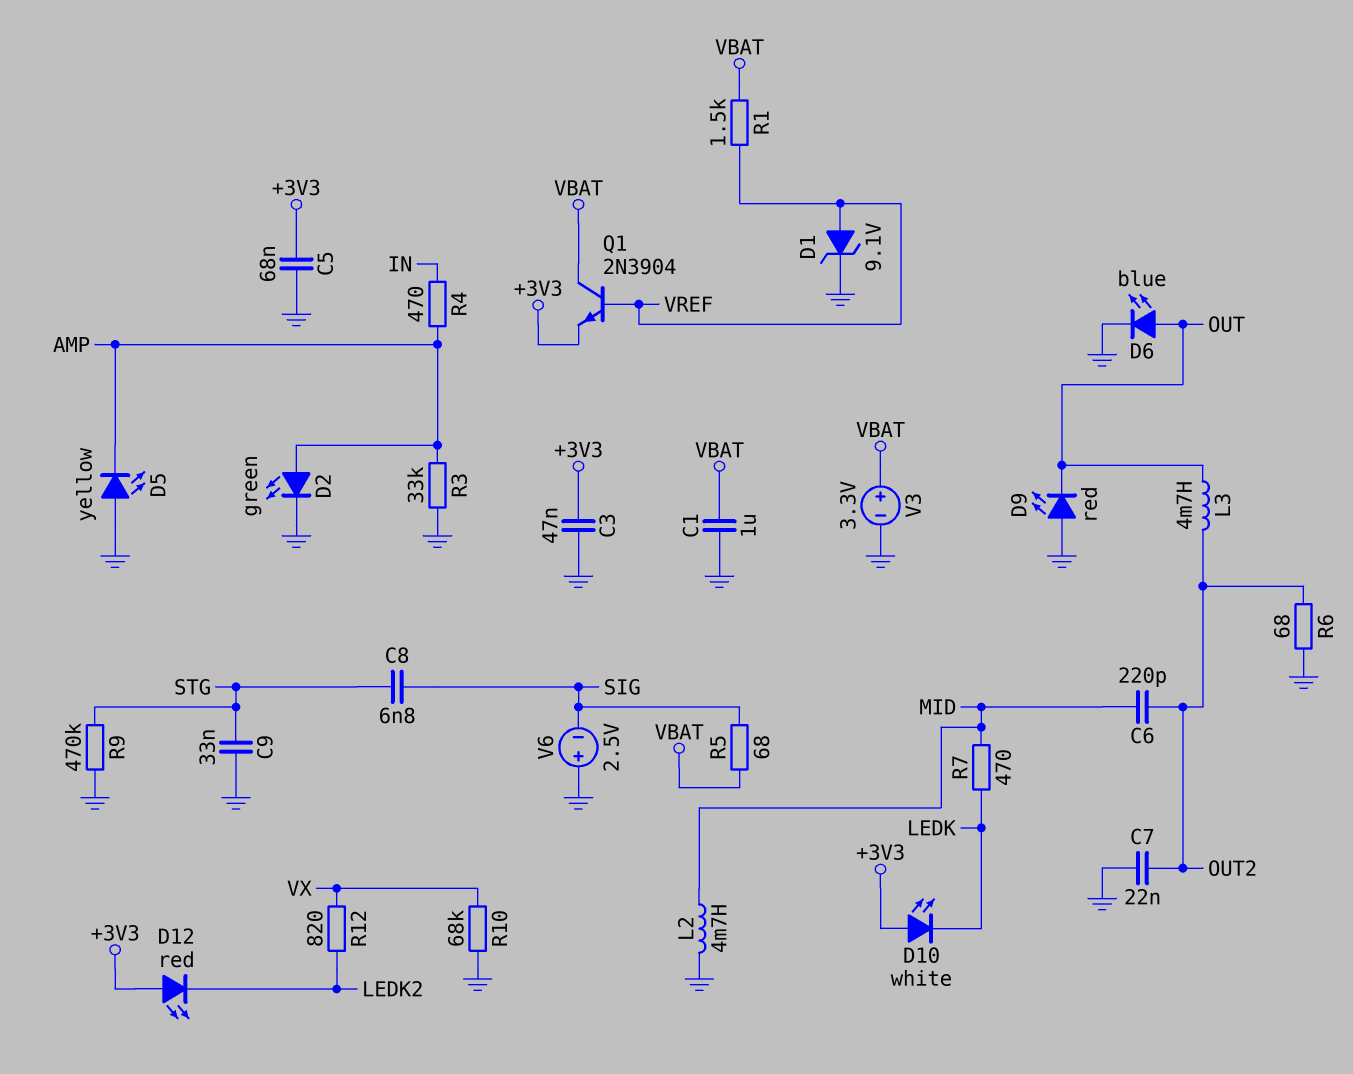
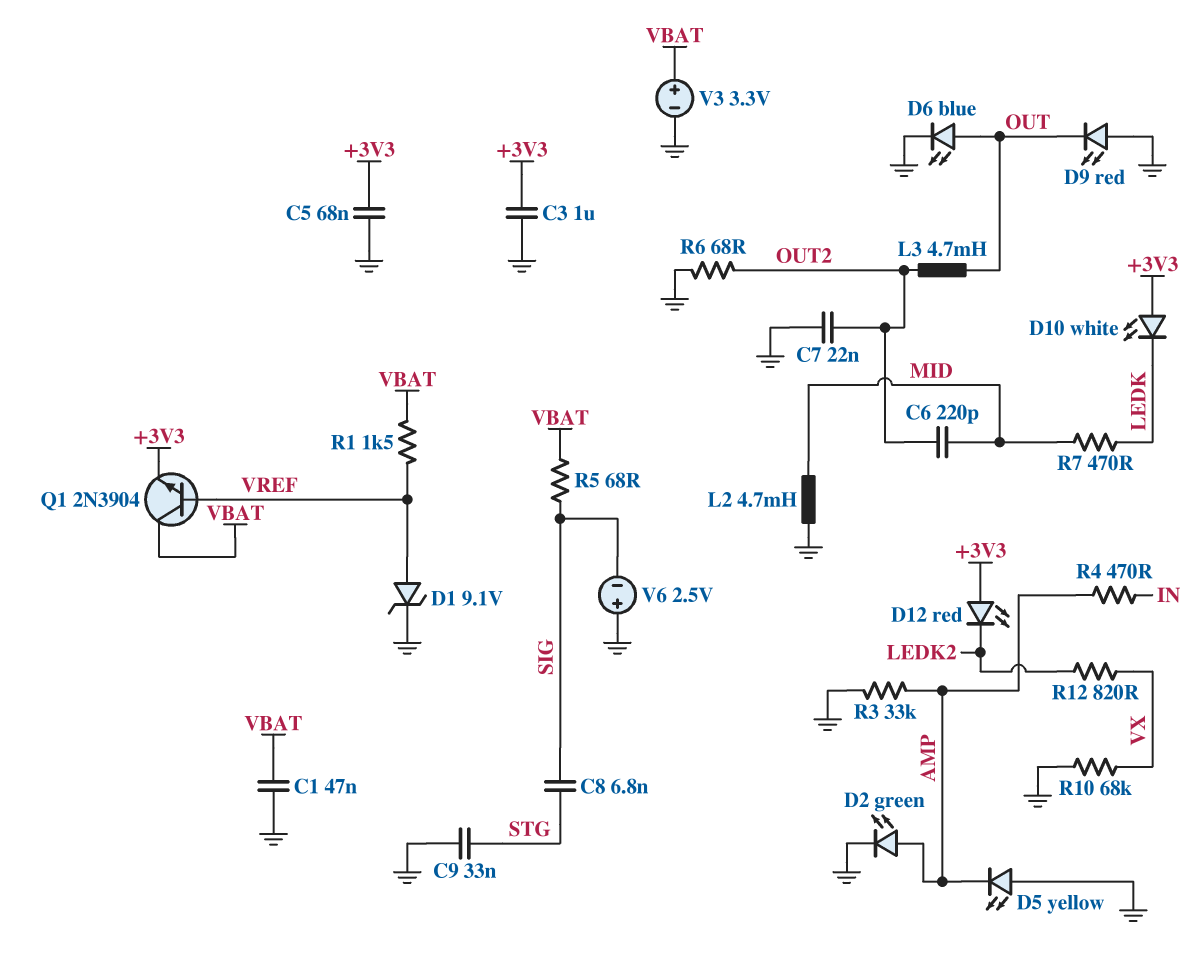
C1: 1uF (GND, VBAT) -> 47nF (GND, VBAT)
C3: 47nF (+3V3, GND) -> 1uF (+3V3, GND)
R9: 470k (GND, STG) -> none

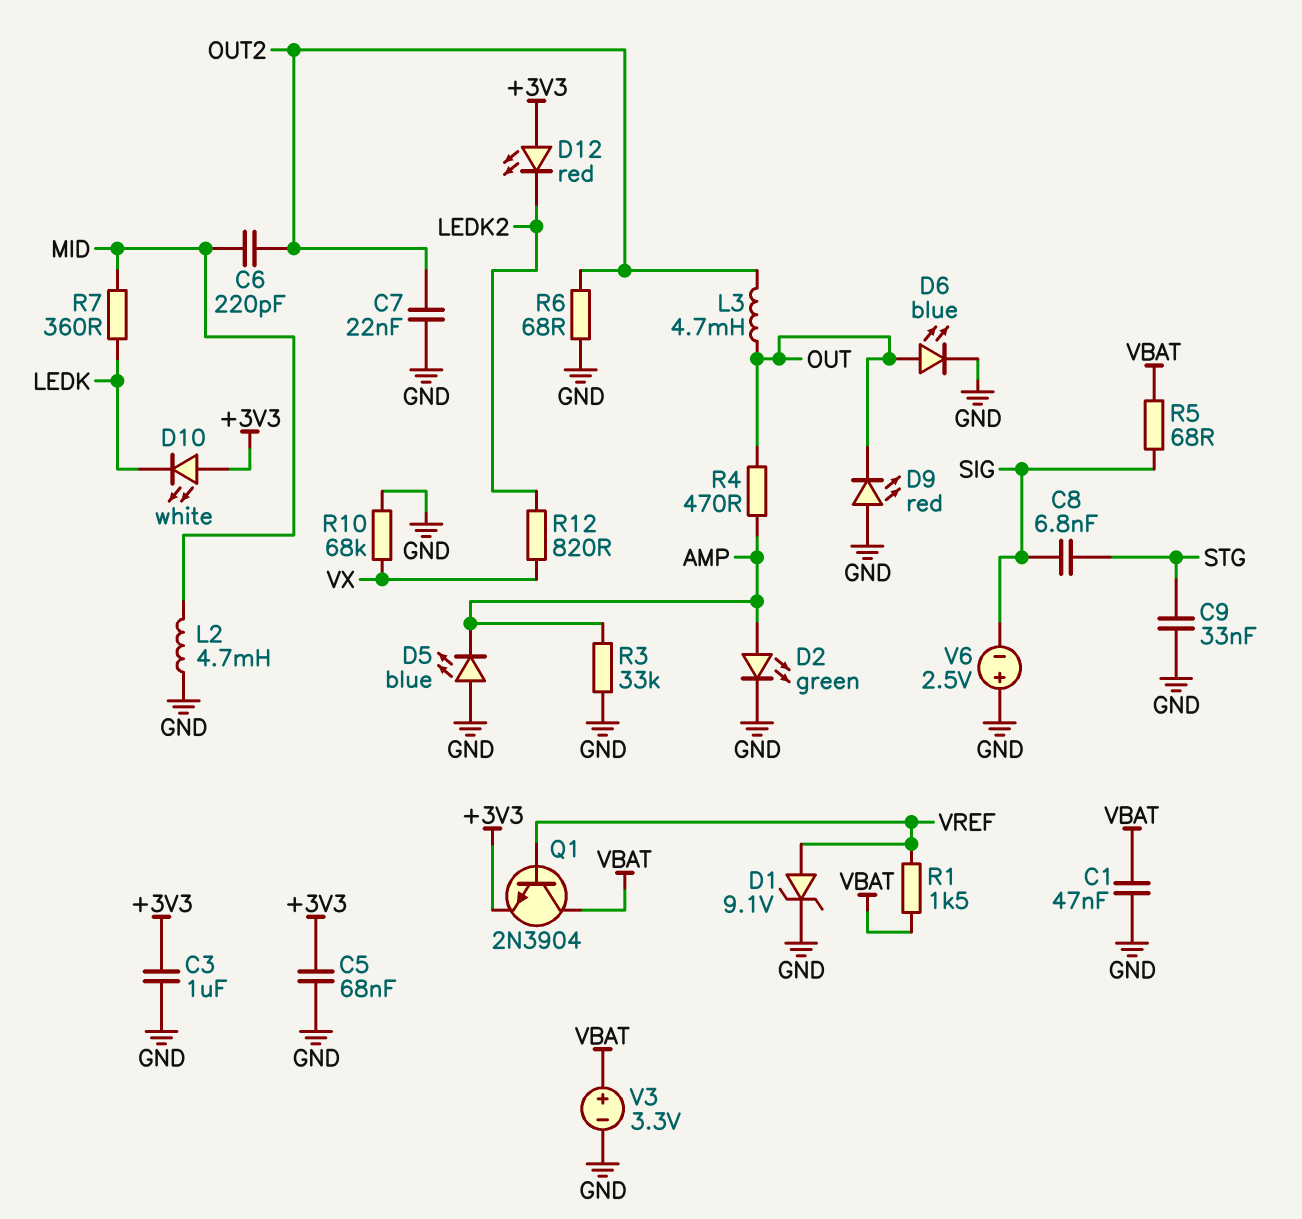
D5: LED yellow (A GND, K AMP) -> LED blue (A GND, K AMP)
R4: 470 (AMP, IN) -> 470 (AMP, OUT)
R7: 470 (LEDK, MID) -> 360 (LEDK, MID)

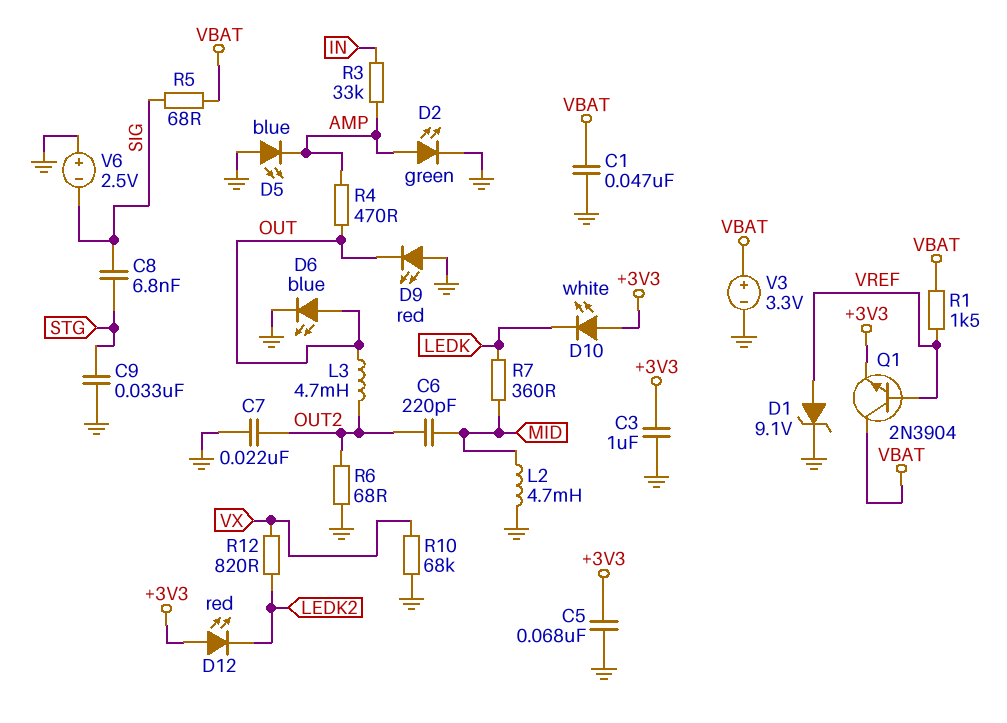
R3: 33k (AMP, GND) -> 33k (AMP, IN)

